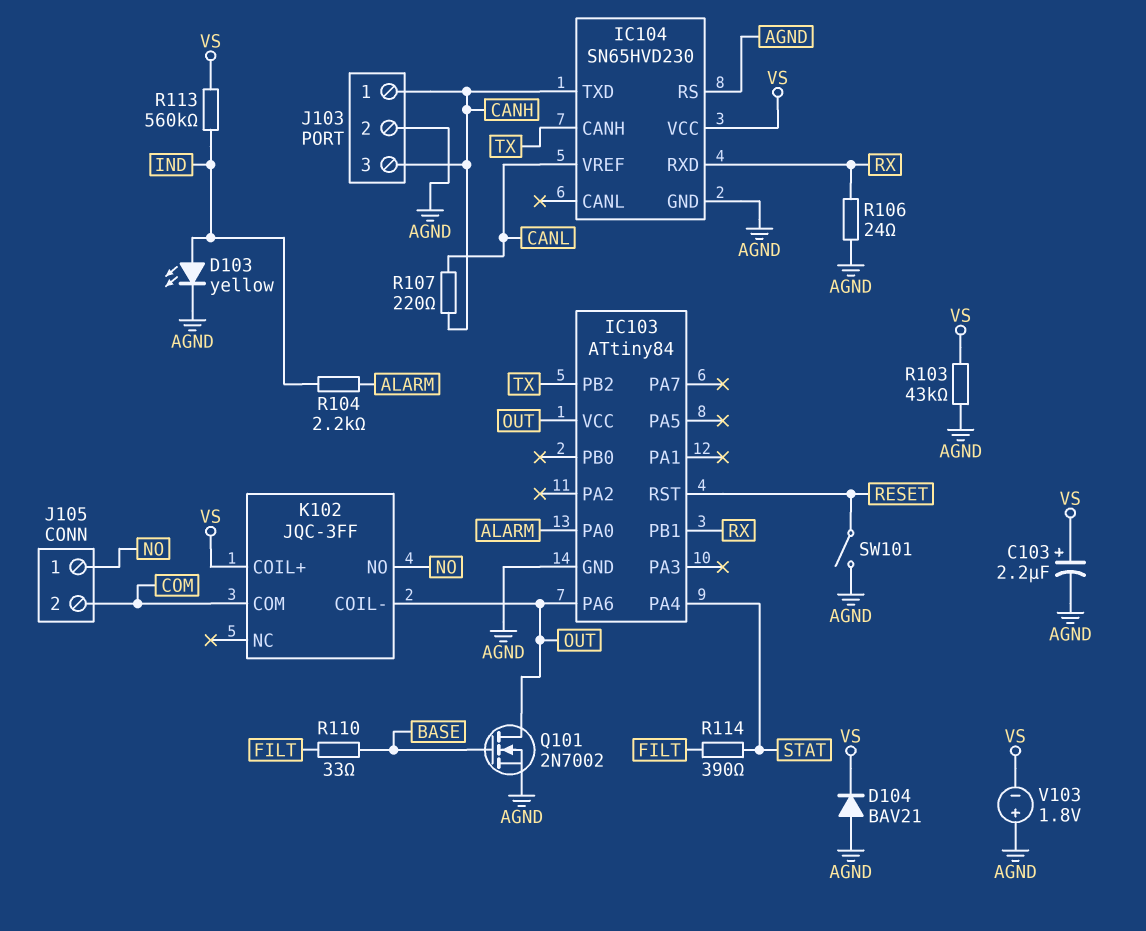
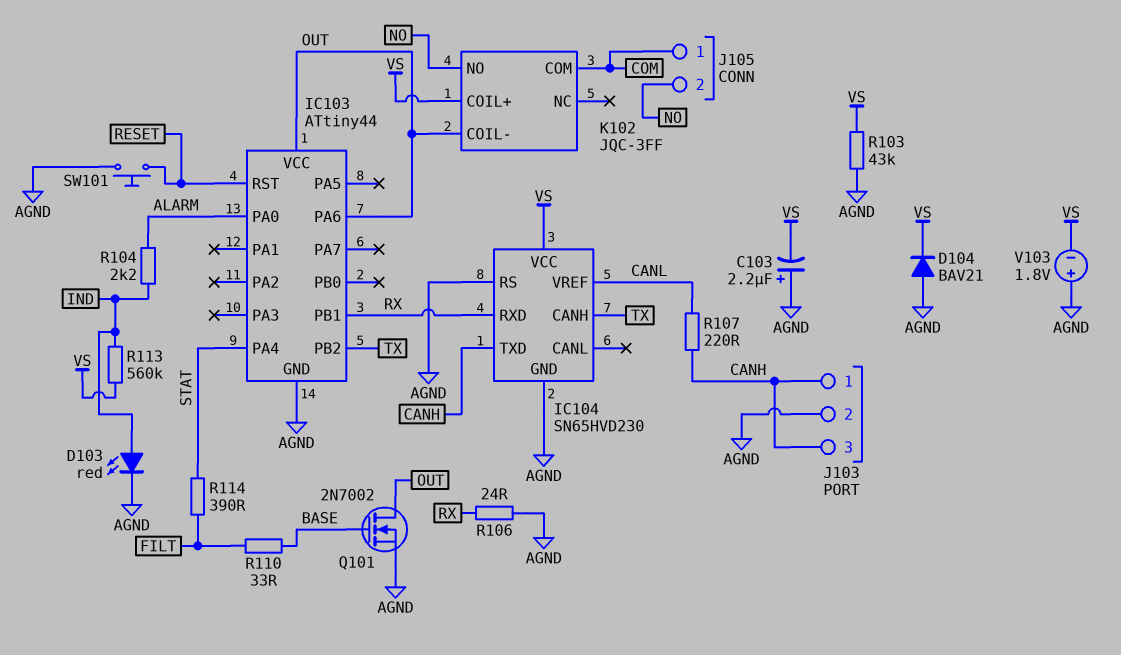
C103: 2.2uF (plus VS, minus AGND) -> 2.2uF (plus AGND, minus VS)
D103: LED yellow (A IND, K AGND) -> LED red (A IND, K AGND)
IC103: ATtiny84 -> ATtiny44
J105 pin 1: NO -> COM
J105 pin 2: COM -> NO
SW101: switch (AGND, RESET) -> button (AGND, RESET)

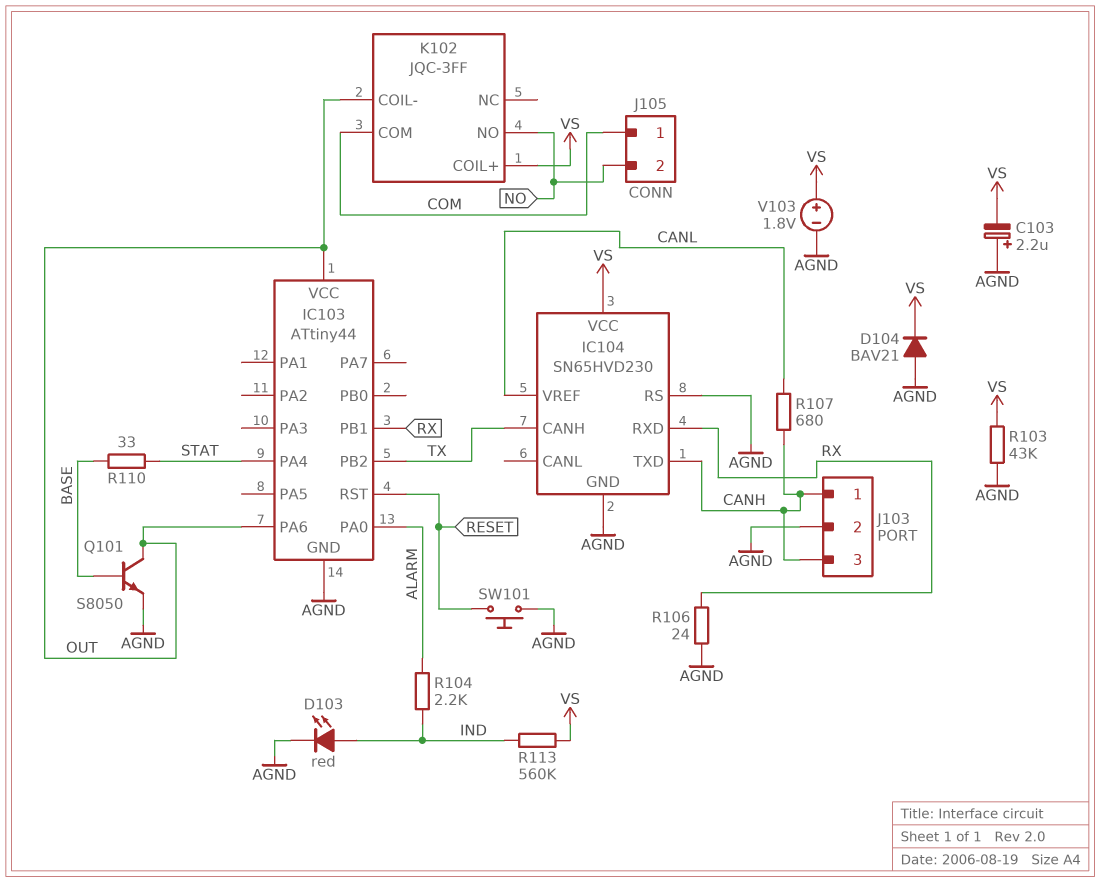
Q101: NMOS 2N7002 (G BASE, D OUT, S AGND) -> NPN S8050 (B BASE, C OUT, E AGND)
R107: 220 (CANH, CANL) -> 680 (CANH, CANL)
R110: 33 (BASE, FILT) -> 33 (BASE, STAT)
R114: 390 (FILT, STAT) -> none
V103: 1.8V (plus AGND, minus VS) -> 1.8V (plus VS, minus AGND)

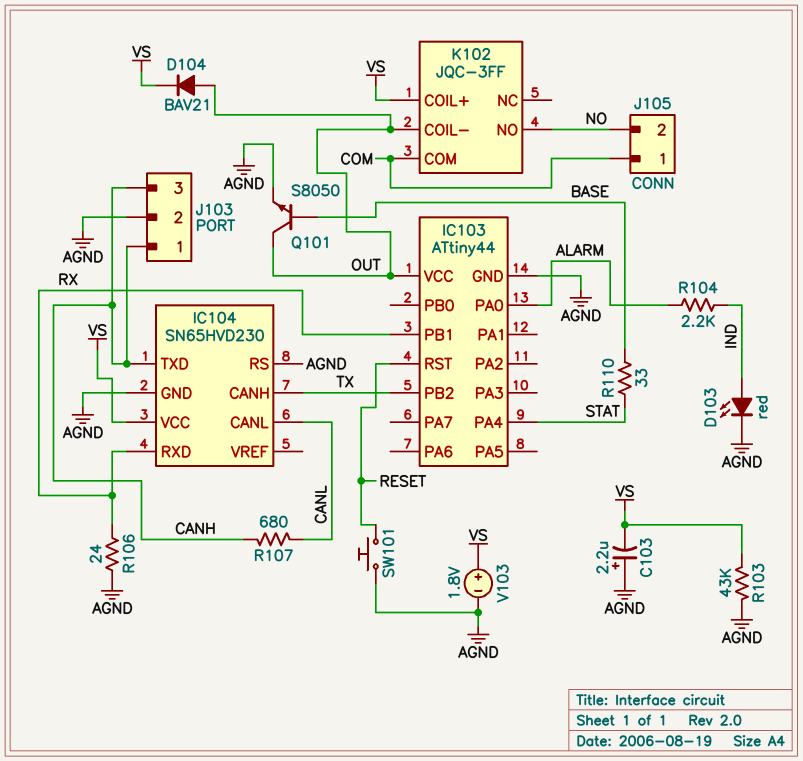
D104: diode BAV21 (A AGND, K VS) -> diode BAV21 (A OUT, K VS)
IC103 pin PA6: OUT -> none
IC104 pin CANL: none -> CANL
IC104 pin VREF: CANL -> none
R113: 560k (IND, VS) -> none

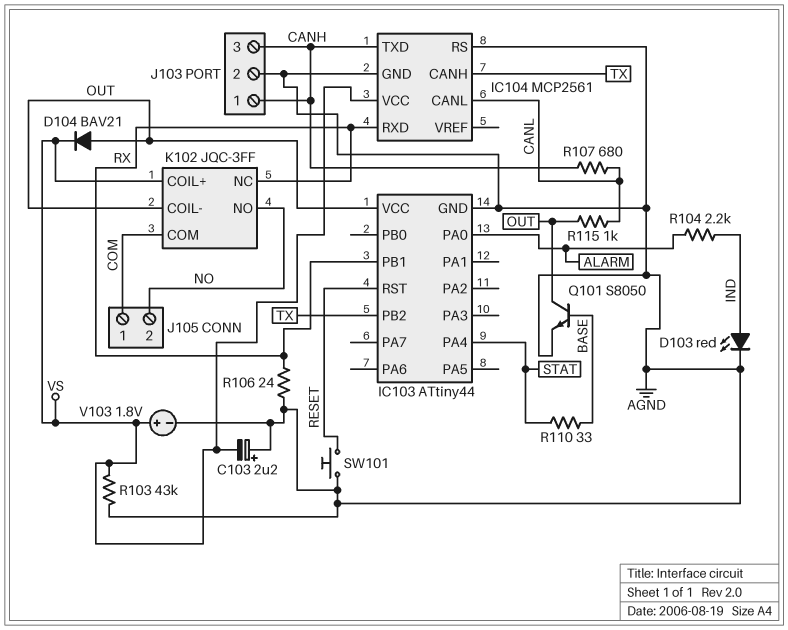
IC104: SN65HVD230 -> MCP2561
K102 pin NC: none -> RX
R115: none -> 1k (CANL, OUT)

